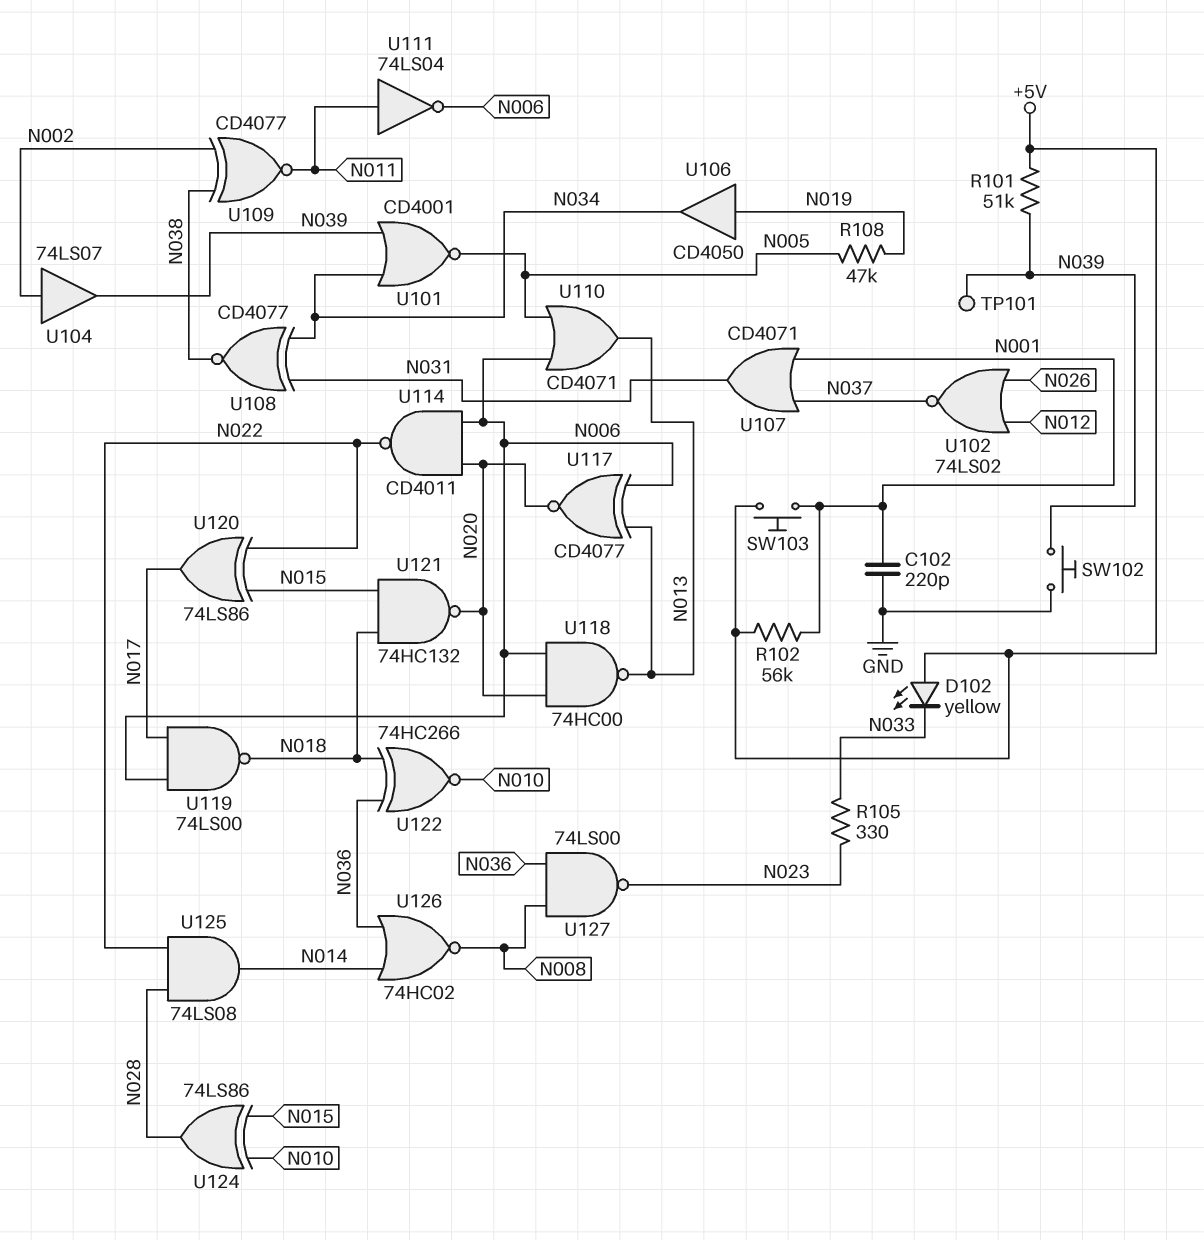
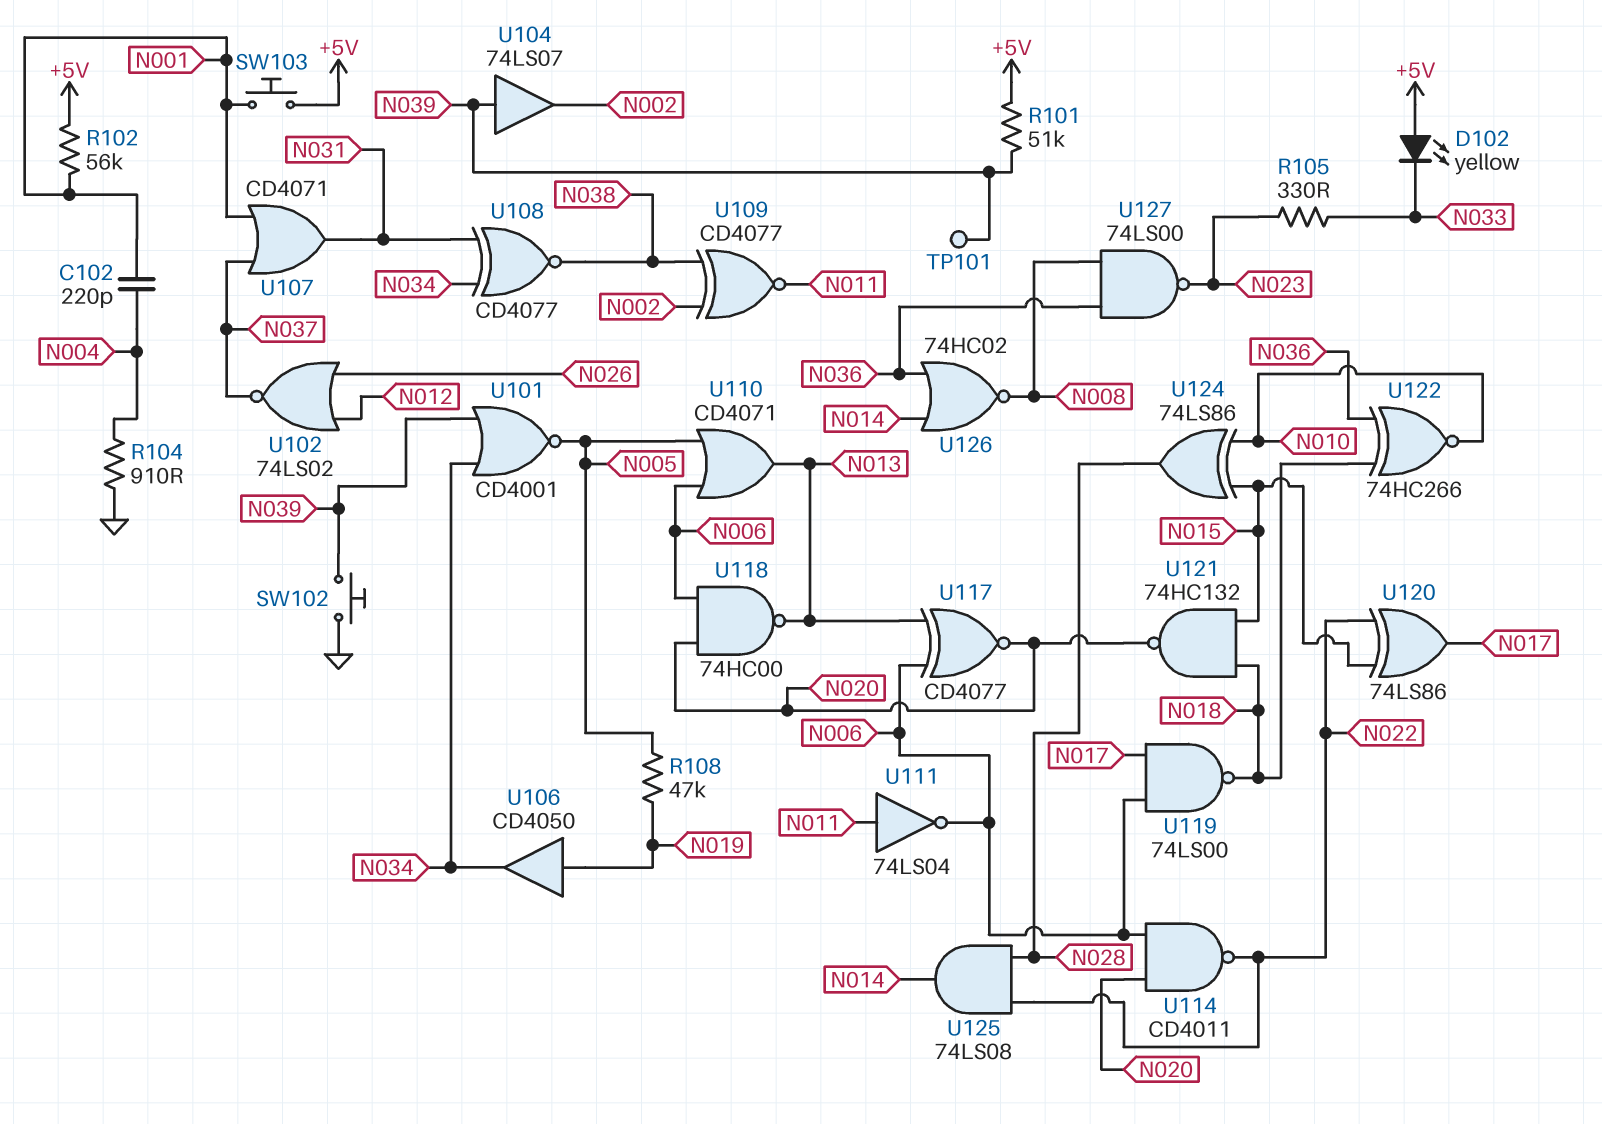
C102: 220pF (GND, N001) -> 220pF (N001, N004)
R104: none -> 910 (GND, N004)
U104: buffer 74LS07 (in N002, out N039) -> buffer 74LS07 (in N039, out N002)

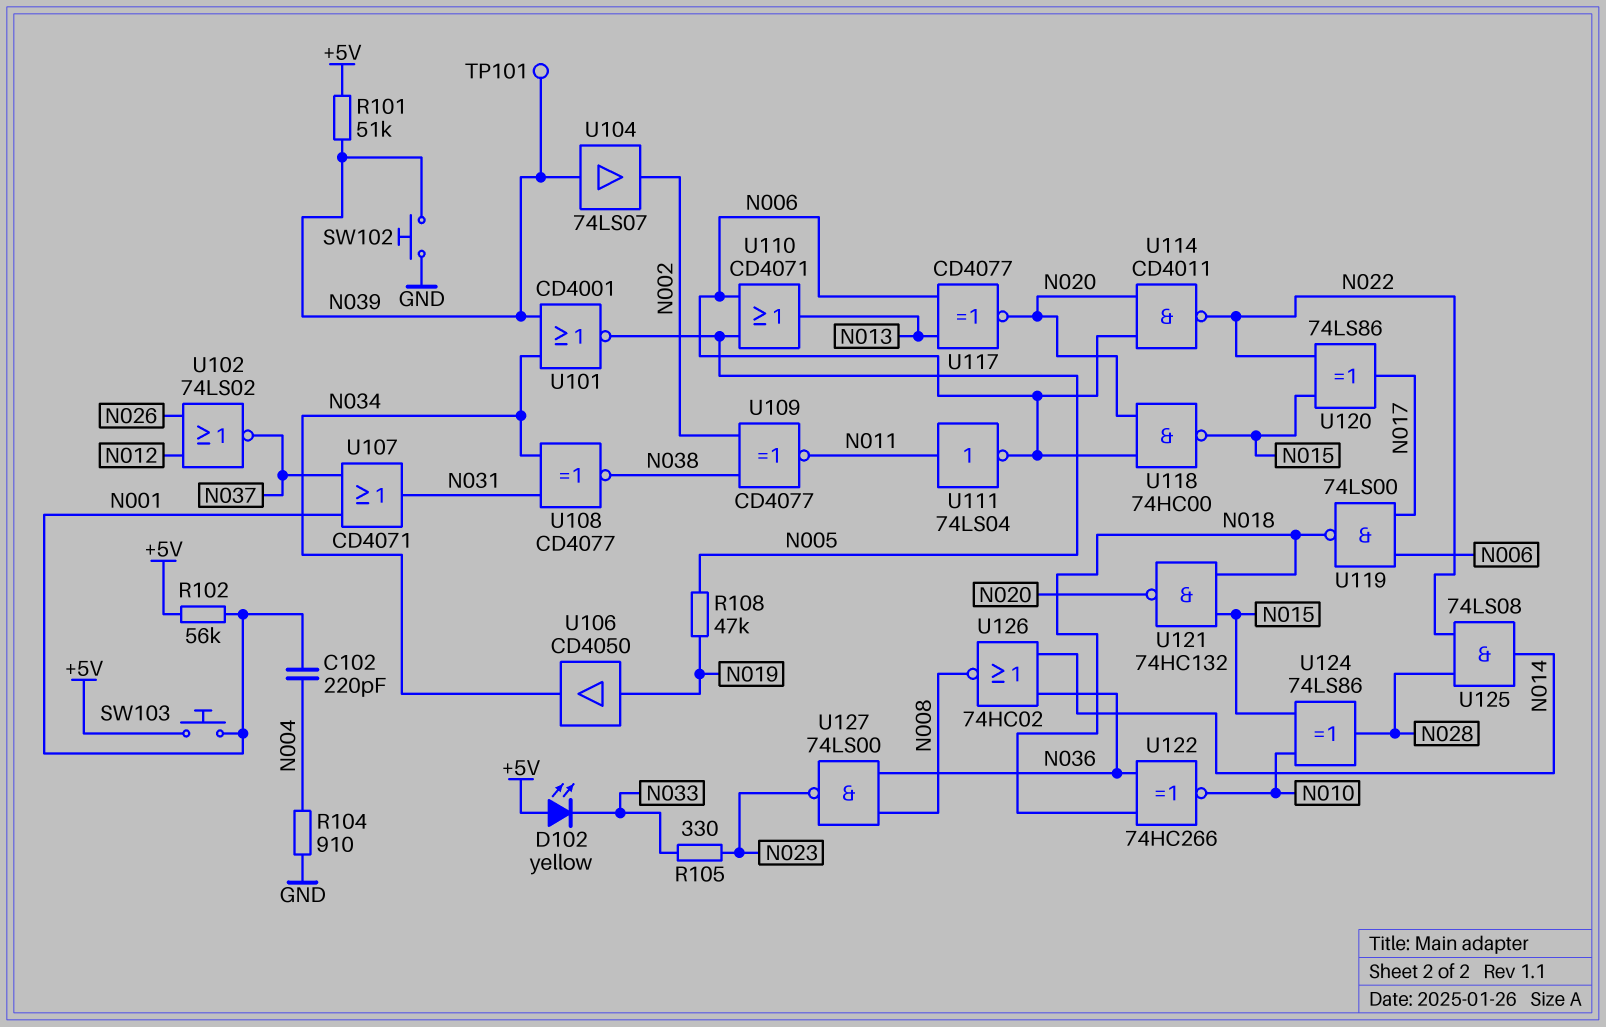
U118: NAND 74HC00 (in N006, in N020, out N013) -> NAND 74HC00 (in N006, in N020, out N015)

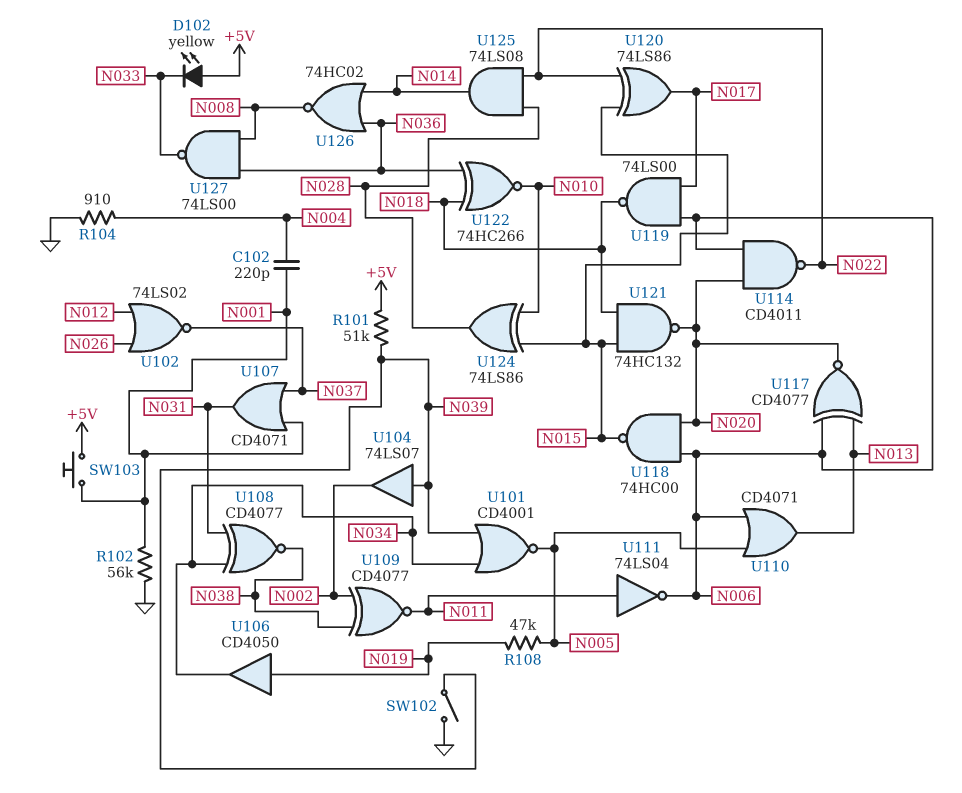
R102: 56k (+5V, N001) -> 56k (GND, N001)
R105: 330 (N023, N033) -> none
SW102: button (GND, N039) -> switch (GND, N039)
TP101: test point (N039) -> none
U127: NAND 74LS00 (in N008, in N036, out N023) -> NAND 74LS00 (in N008, in N036, out N033)

